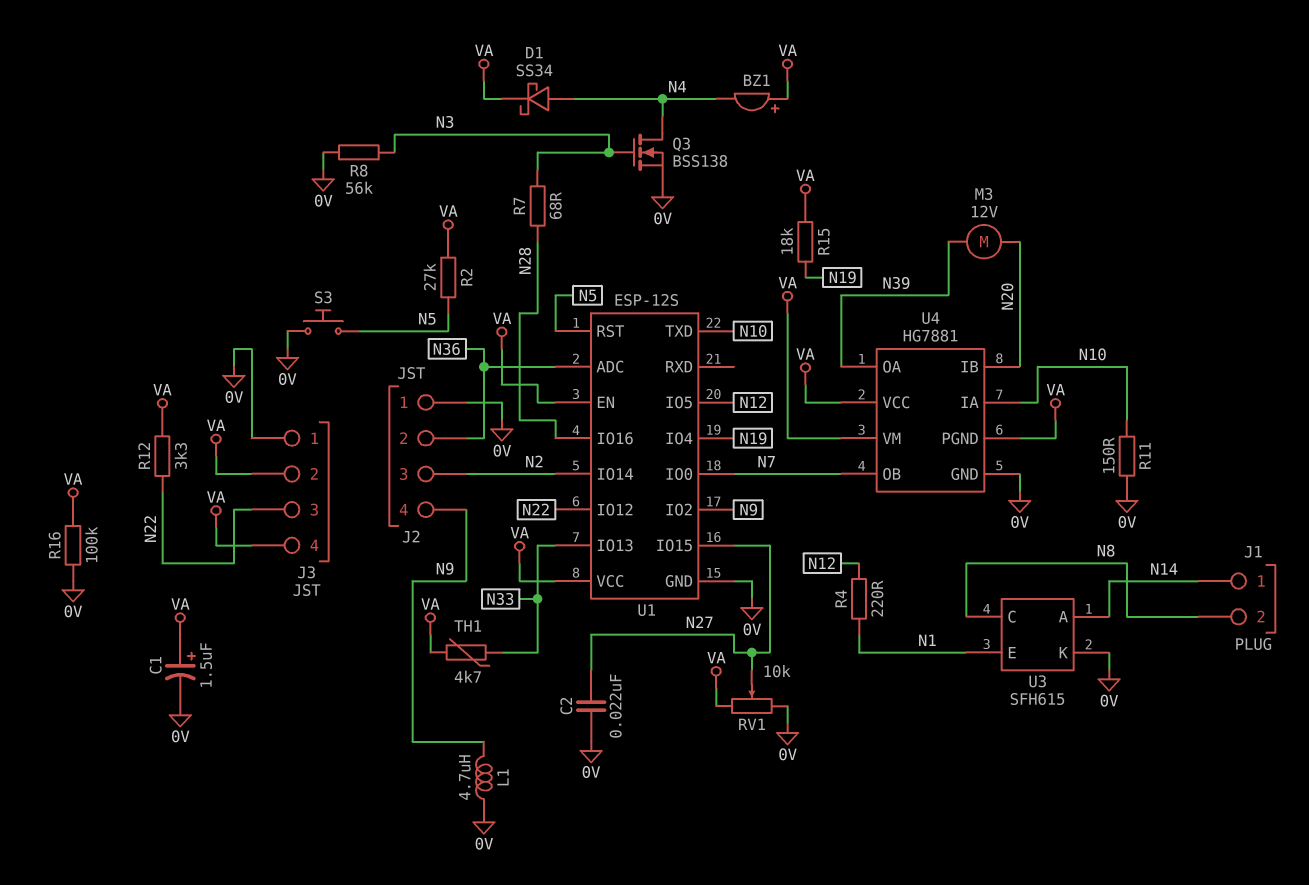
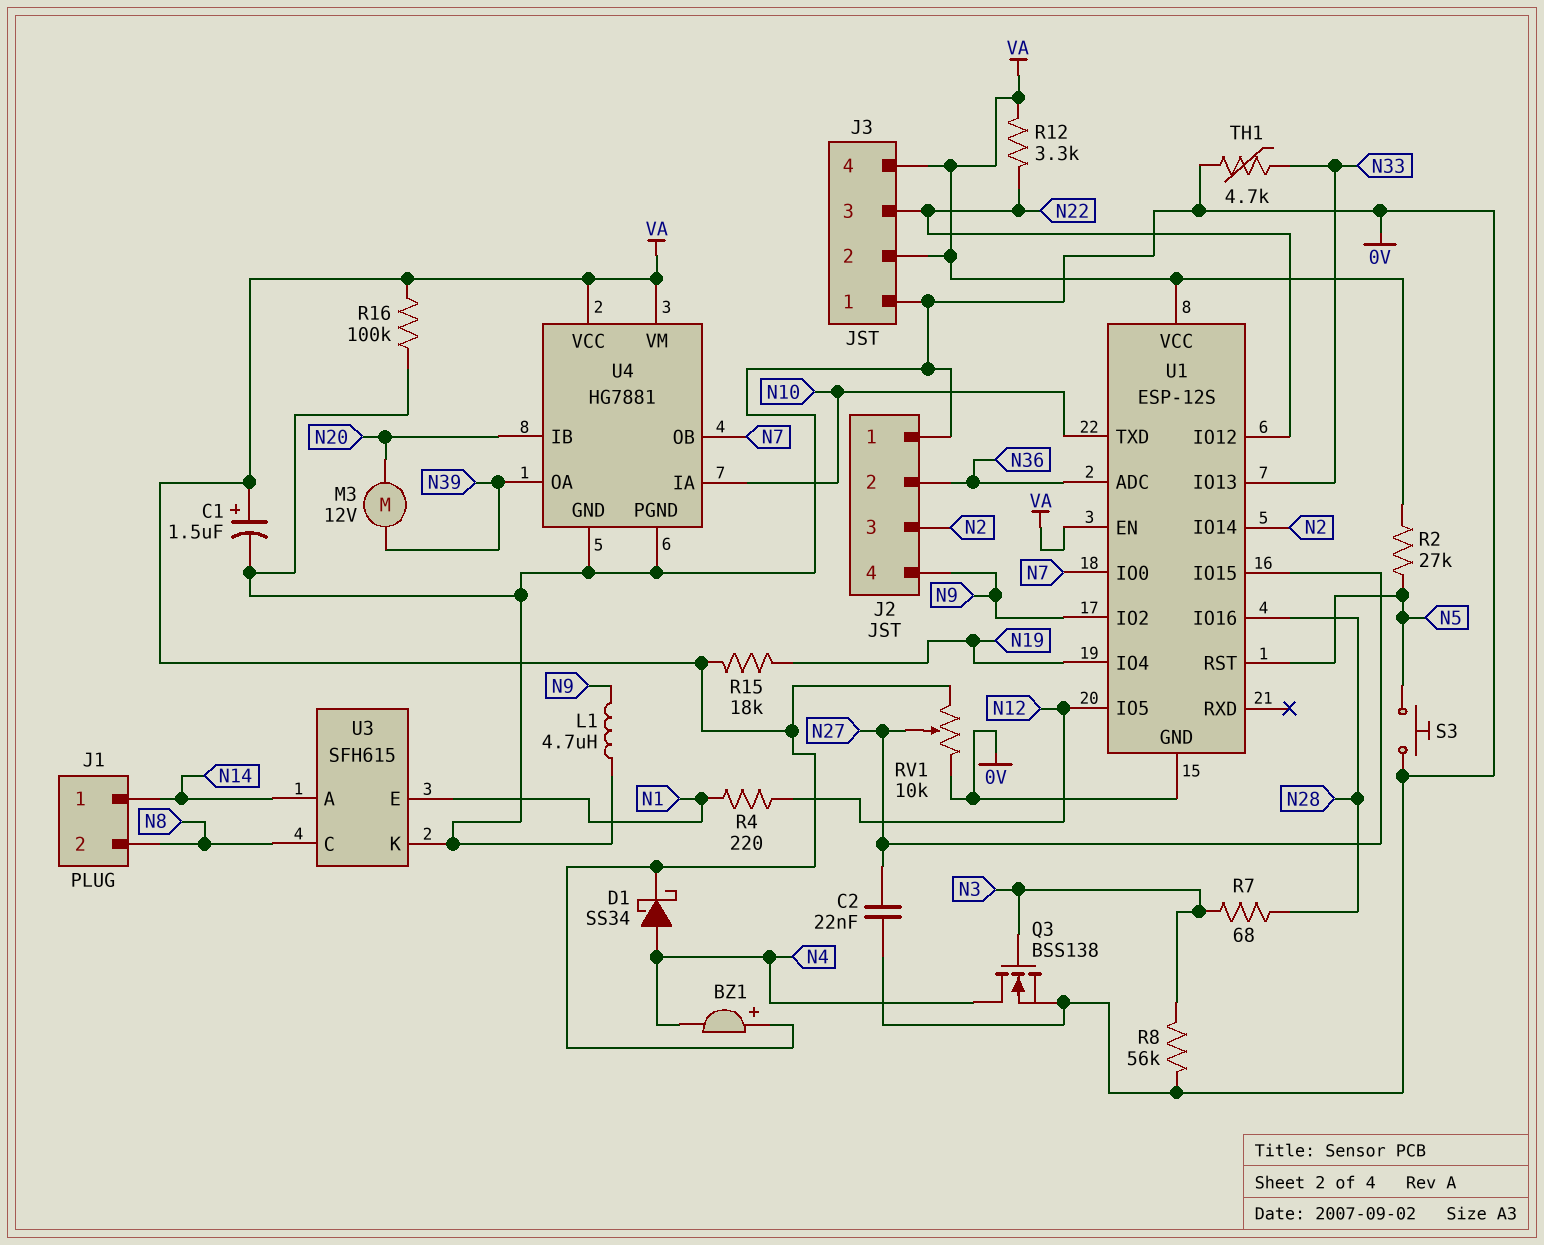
R11: 150 (0V, N10) -> none
TH1: 4.7k (N33, VA) -> 4.7k (0V, N33)
U4 pin PGND: VA -> 0V

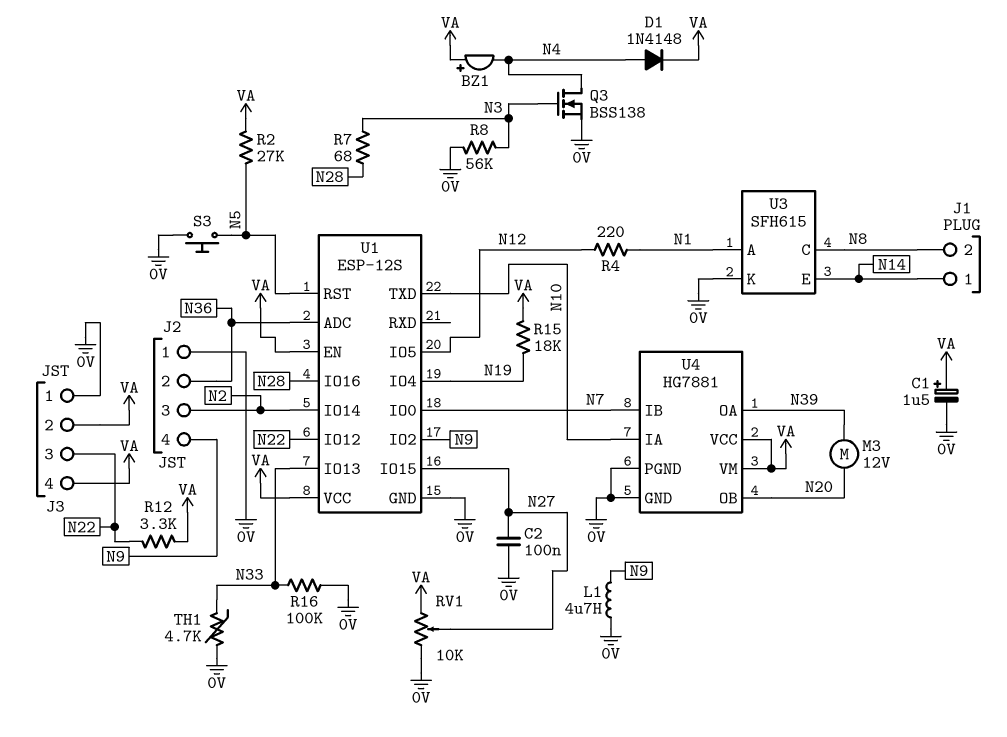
C2: 22nF (0V, N27) -> 100nF (0V, N27)
D1: schottky SS34 (A N4, K VA) -> diode 1N4148 (A N4, K VA)
R16: 100k (0V, VA) -> 100k (0V, N33)
U3 pin A: N14 -> N1
U3 pin E: N1 -> N14
U4 pin IB: N20 -> N7
U4 pin OB: N7 -> N20

